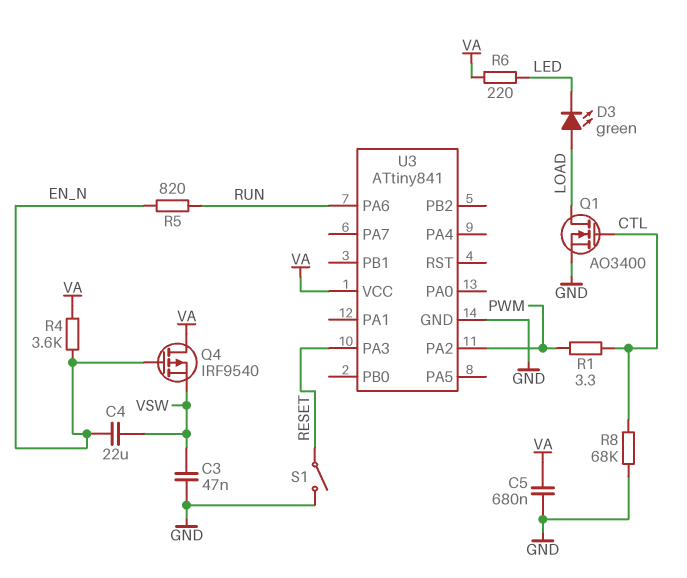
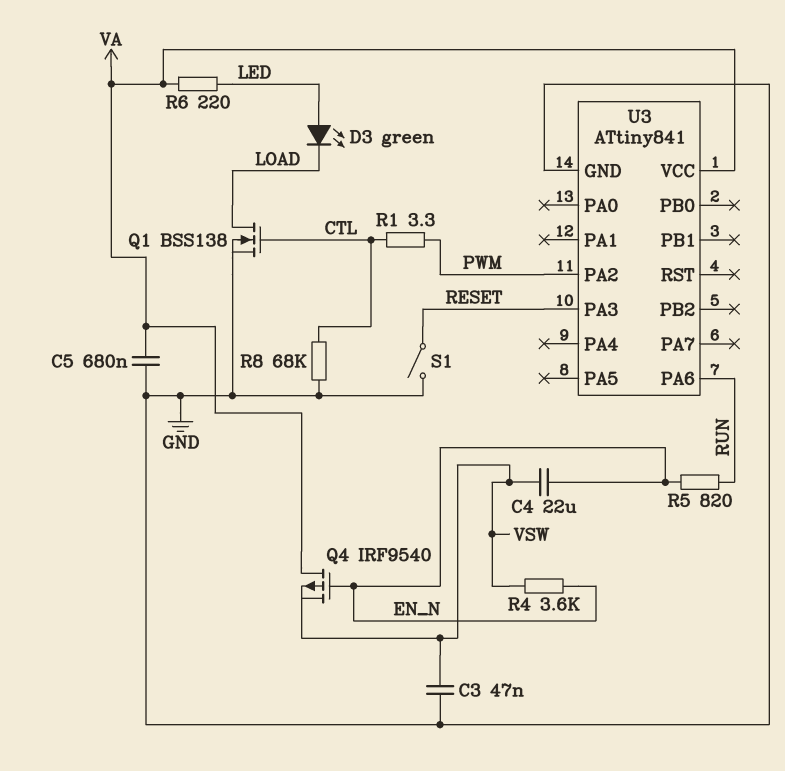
D3: LED green (A LOAD, K LED) -> LED green (A LED, K LOAD)
Q1: NMOS AO3400 (G CTL, D LOAD, S GND) -> NMOS BSS138 (G CTL, D LOAD, S GND)
R4: 3.6k (EN_N, VA) -> 3.6k (EN_N, VSW)

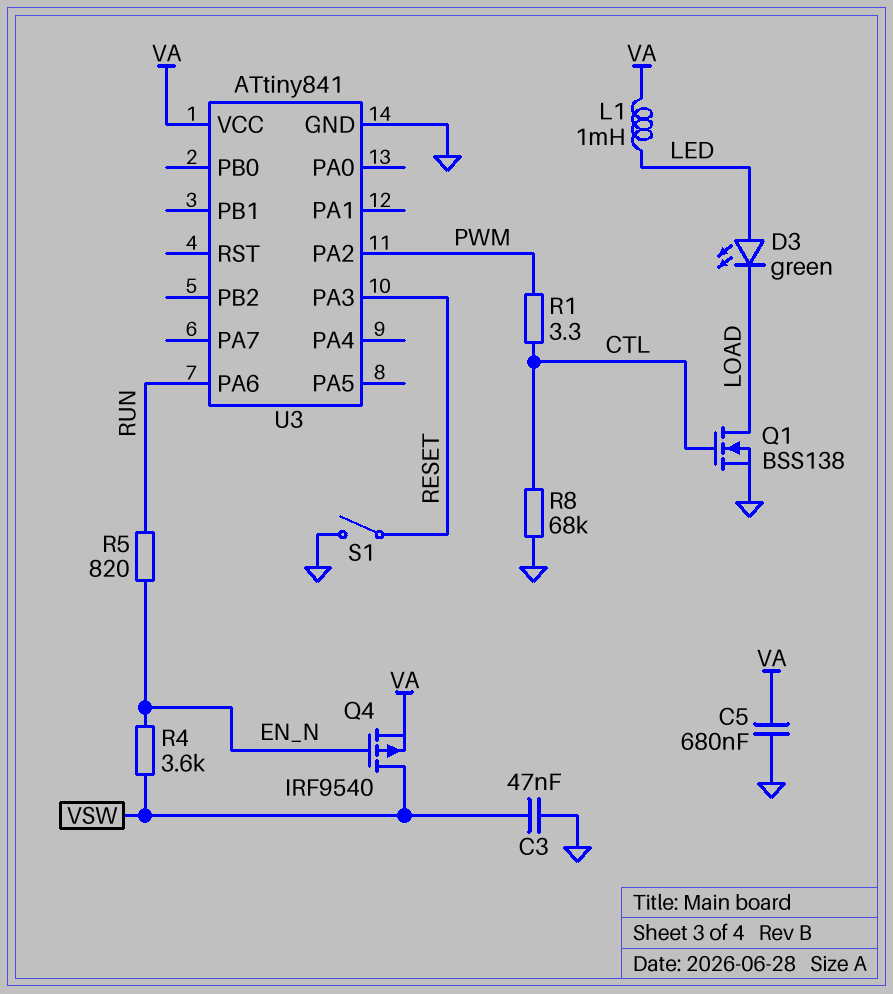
C4: 22uF (EN_N, VSW) -> none
L1: none -> 1mH (LED, VA)
Q4: PMOS IRF9540 (G EN_N, D VA, S VSW) -> PMOS IRF9540 (G EN_N, D VSW, S VA)
R6: 220 (LED, VA) -> none

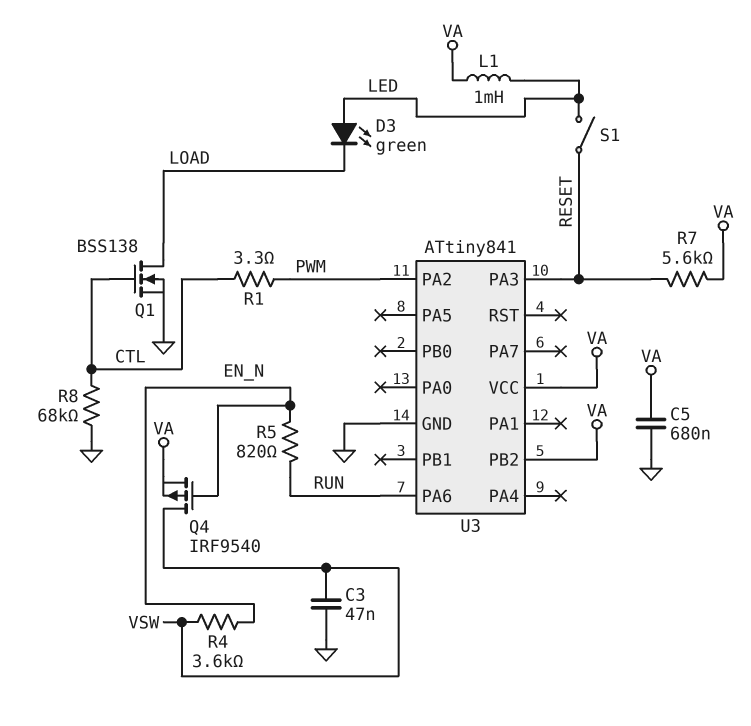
R7: none -> 5.6k (RESET, VA)
S1: switch (GND, RESET) -> switch (LED, RESET)
U3 pin PB2: none -> VA

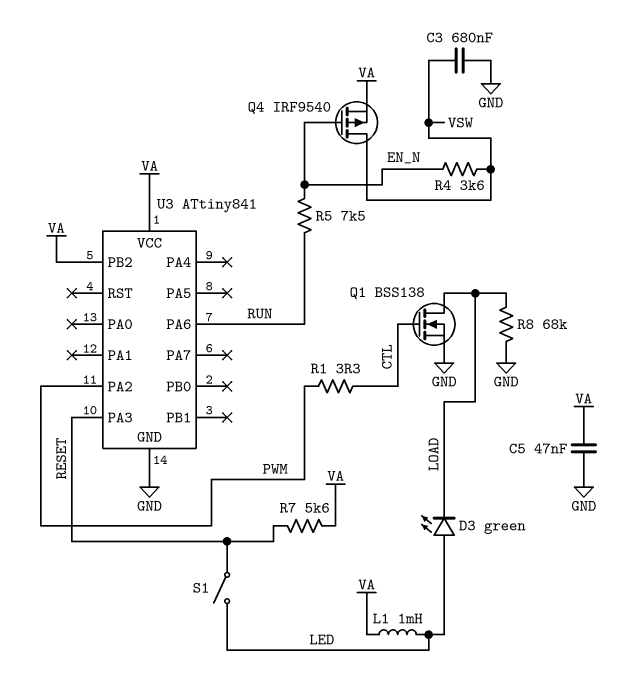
C3: 47nF (GND, VSW) -> 680nF (GND, VSW)
C5: 680nF (GND, VA) -> 47nF (GND, VA)
R5: 820 (EN_N, RUN) -> 7.5k (EN_N, RUN)
R8: 68k (CTL, GND) -> 68k (GND, LOAD)

